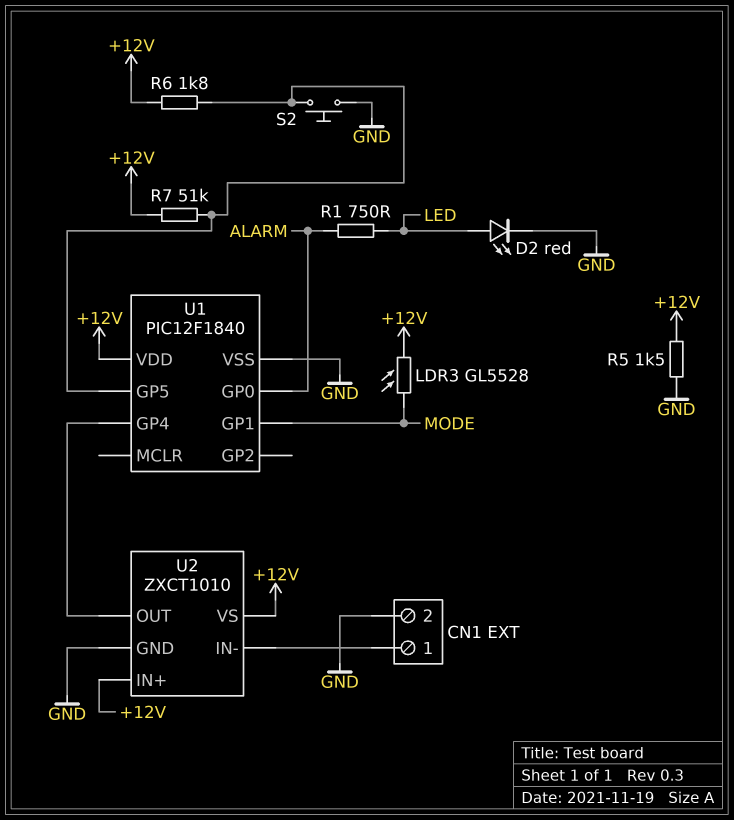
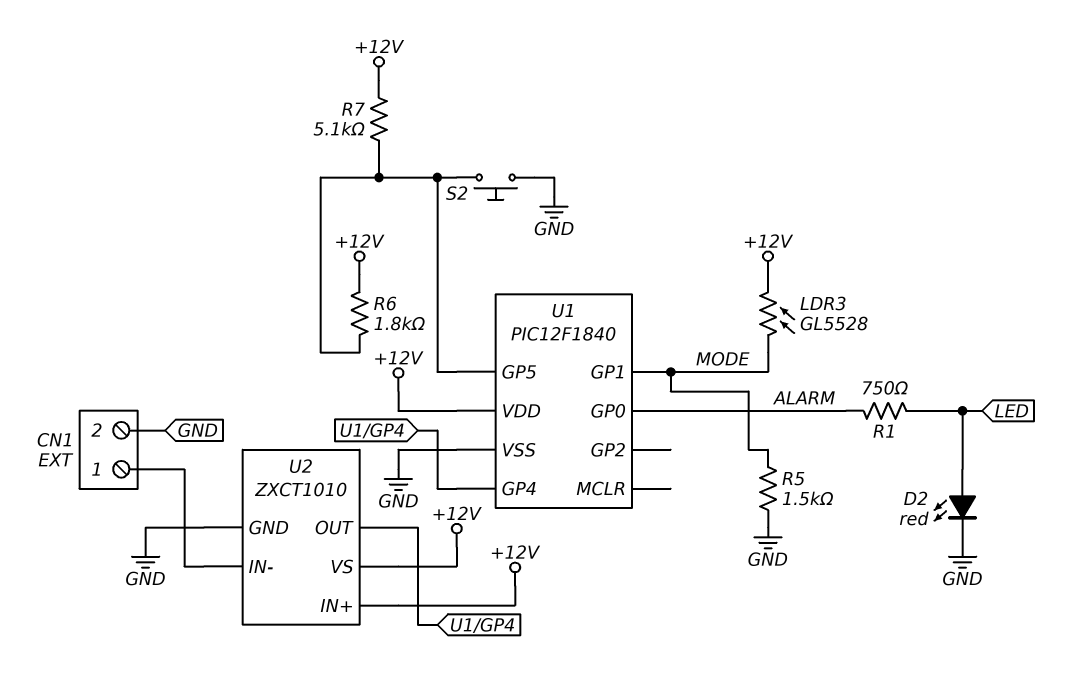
R5: 1.5k (+12V, GND) -> 1.5k (GND, MODE)
R7: 51k (+12V, U1/GP5) -> 5.1k (+12V, U1/GP5)

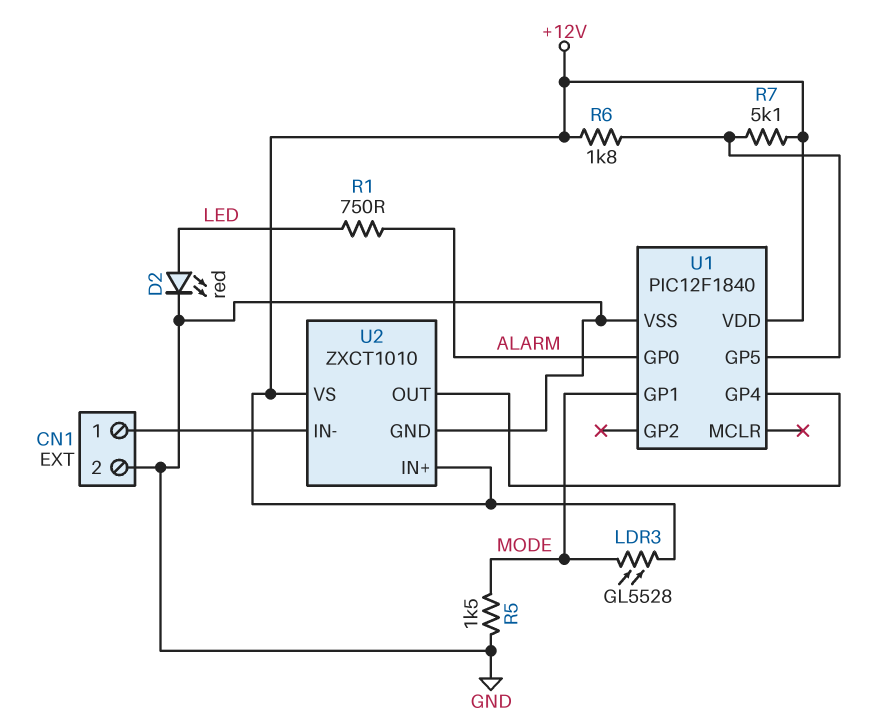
S2: button (GND, U1/GP5) -> none

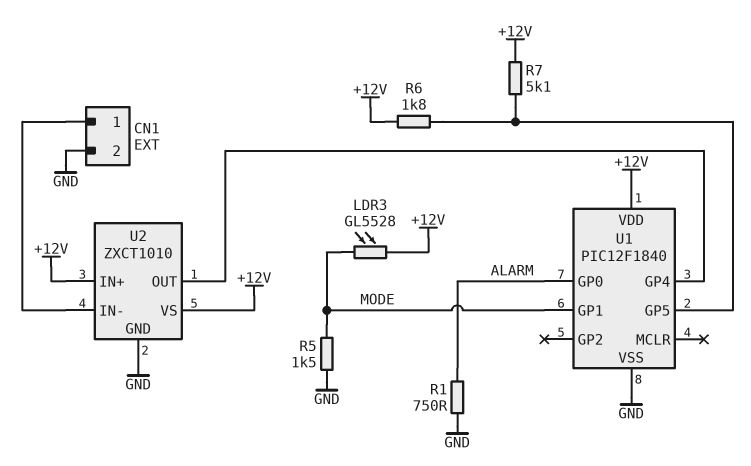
D2: LED red (A LED, K GND) -> none
R1: 750 (ALARM, LED) -> 750 (ALARM, GND)

